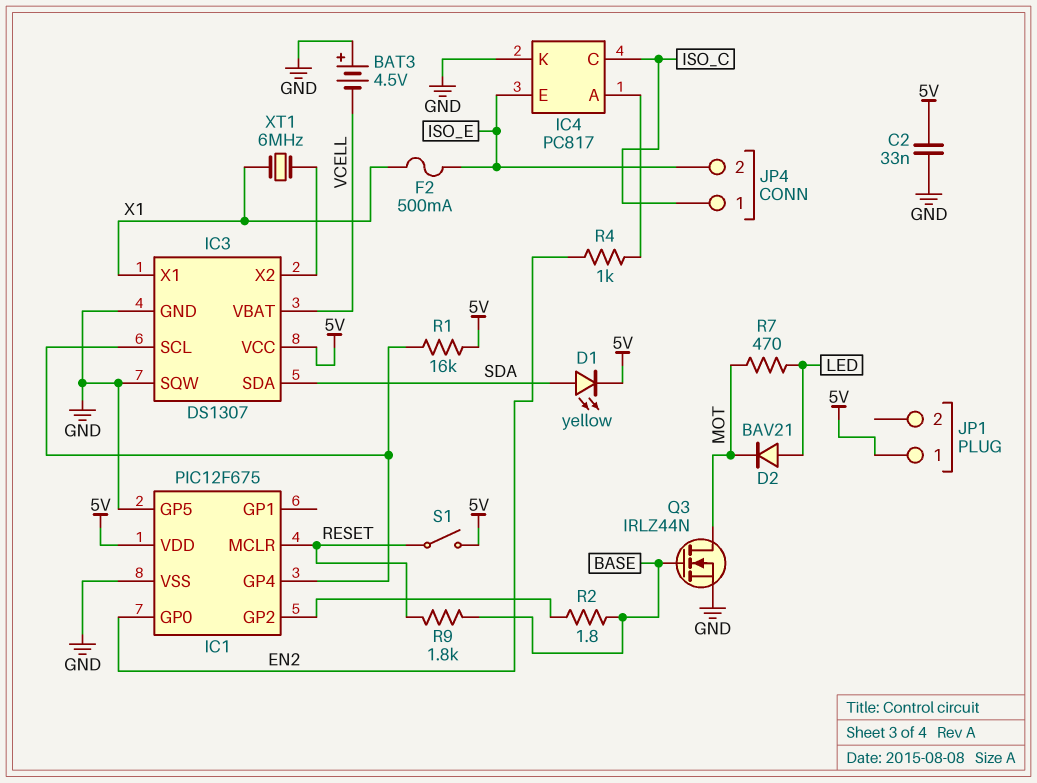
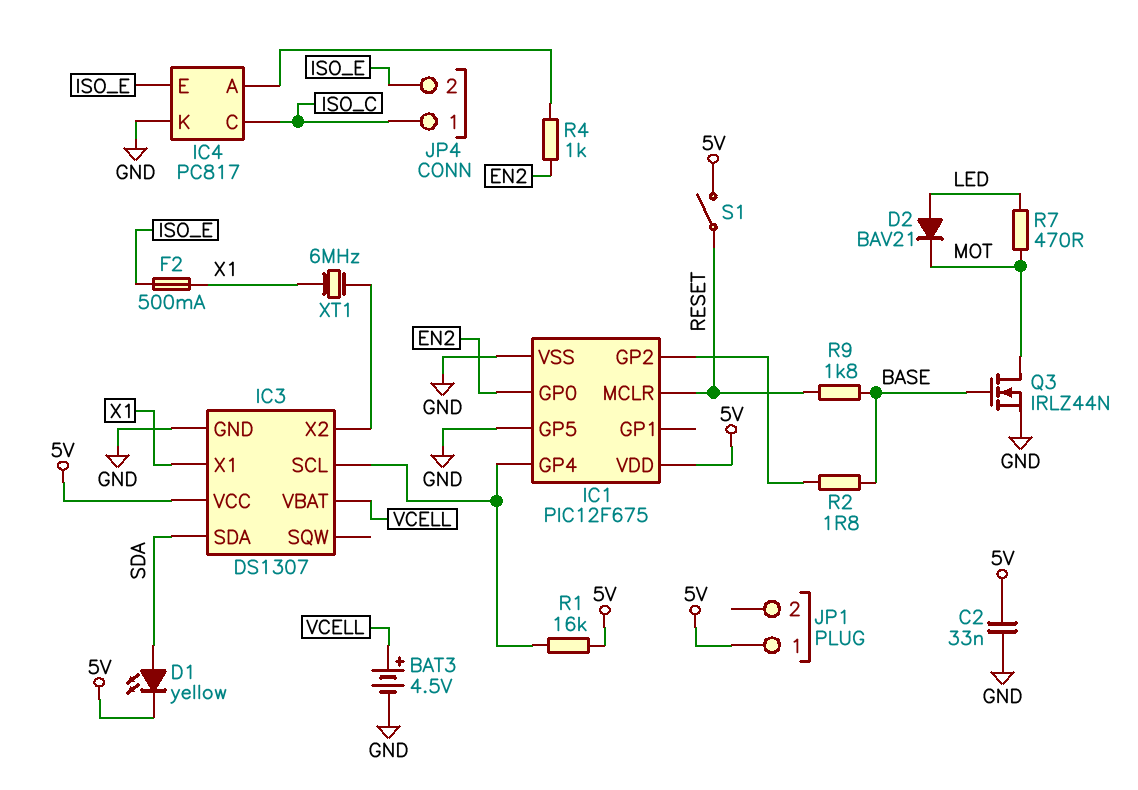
BAT3: 4.5V (plus GND, minus VCELL) -> 4.5V (plus VCELL, minus GND)
IC3 pin SQW: GND -> none

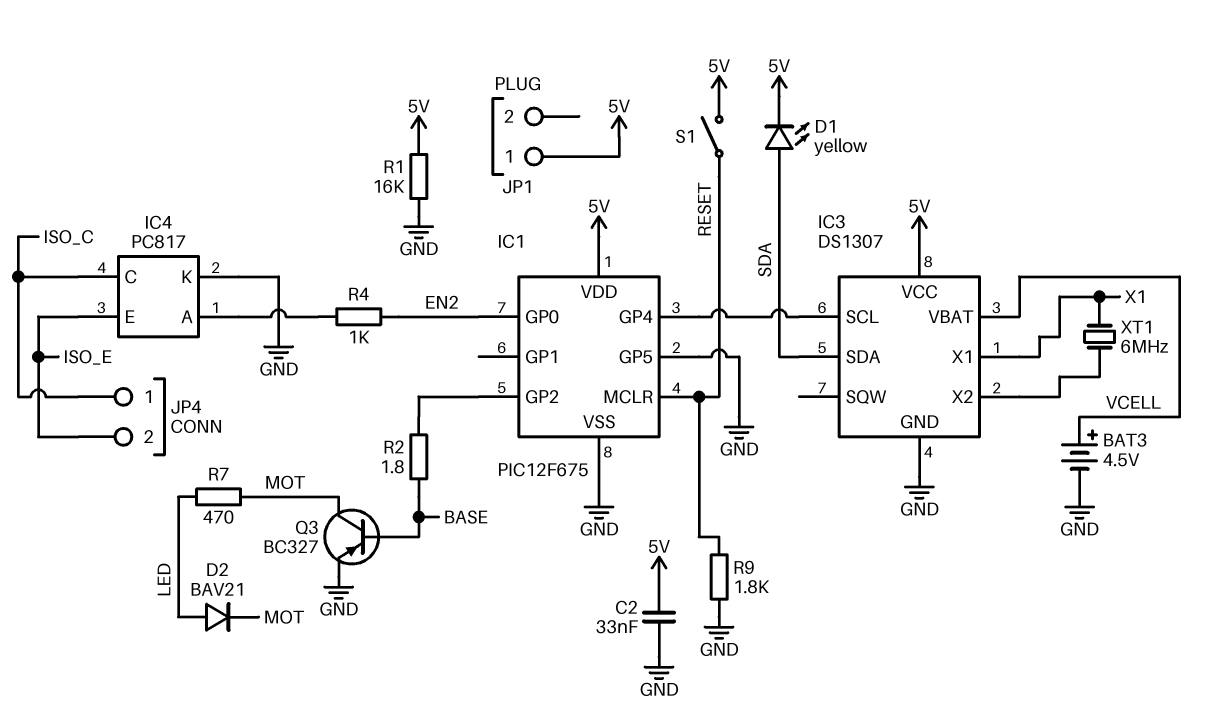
F2: 500mA (ISO_E, X1) -> none
Q3: NMOS IRLZ44N (G BASE, D MOT, S GND) -> PNP BC327 (B BASE, C MOT, E GND)
R1: 16k (5V, IC1/GP4) -> 16k (5V, GND)
R9: 1.8k (BASE, RESET) -> 1.8k (GND, RESET)

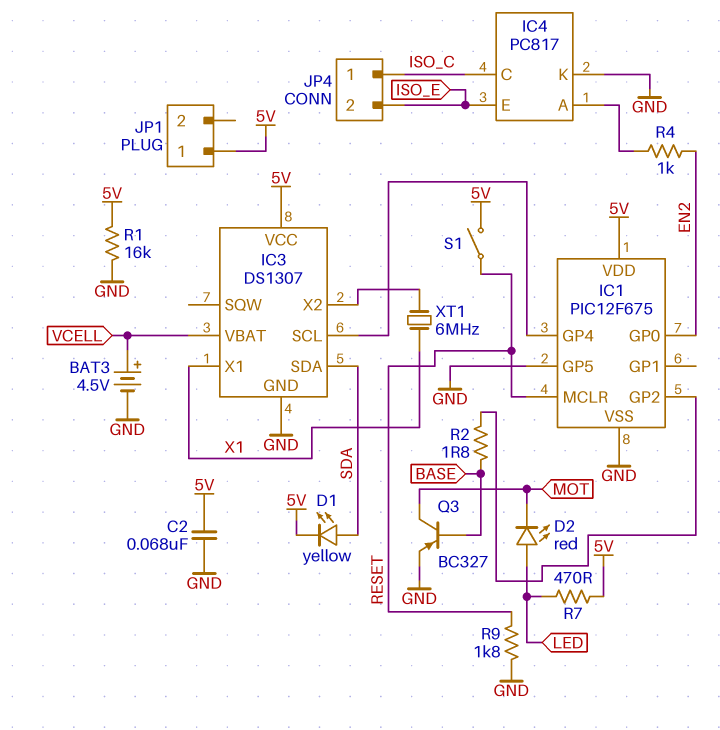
C2: 33nF (5V, GND) -> 68nF (5V, GND)
D2: diode BAV21 (A LED, K MOT) -> LED red (A LED, K MOT)
R7: 470 (LED, MOT) -> 470 (5V, LED)

